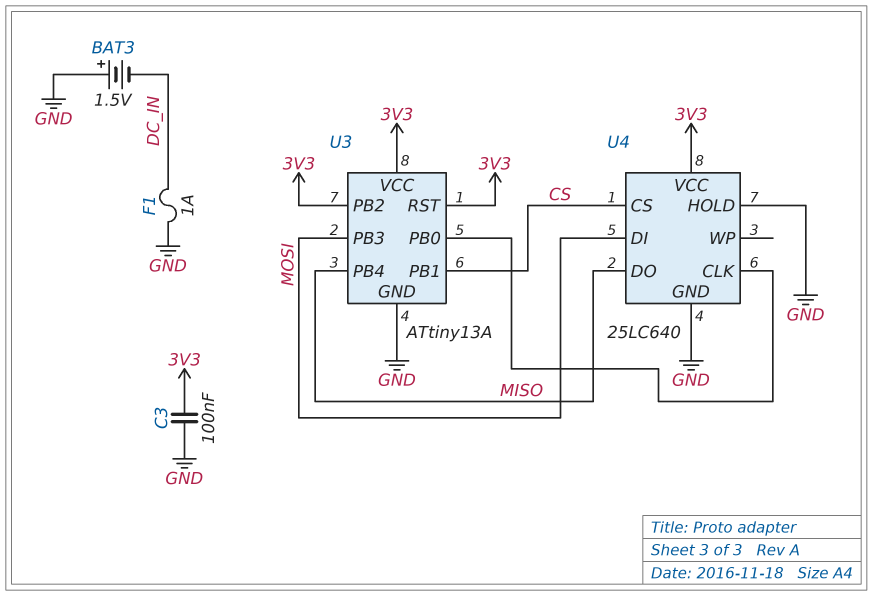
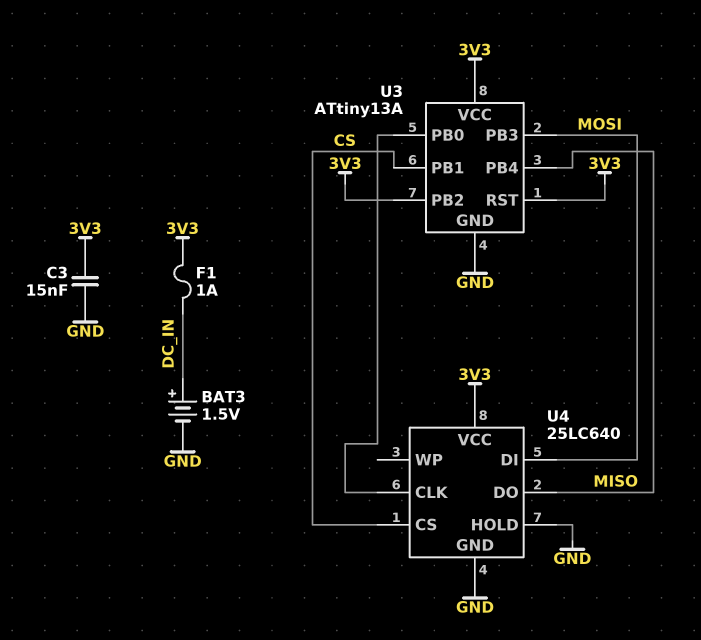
BAT3: 1.5V (plus GND, minus DC_IN) -> 1.5V (plus DC_IN, minus GND)
C3: 100nF (3V3, GND) -> 15nF (3V3, GND)
F1: 1A (DC_IN, GND) -> 1A (3V3, DC_IN)

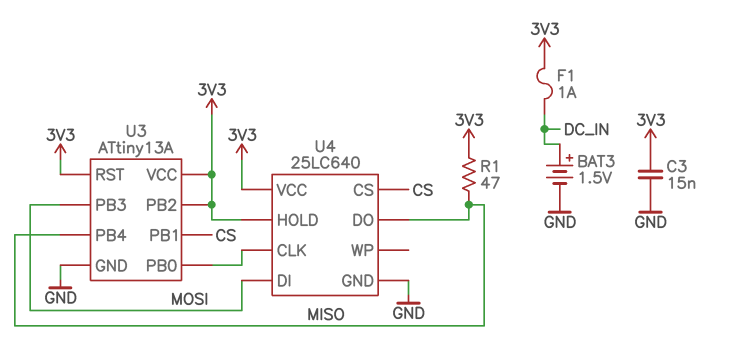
R1: none -> 47 (3V3, MISO)
U4 pin HOLD: GND -> 3V3

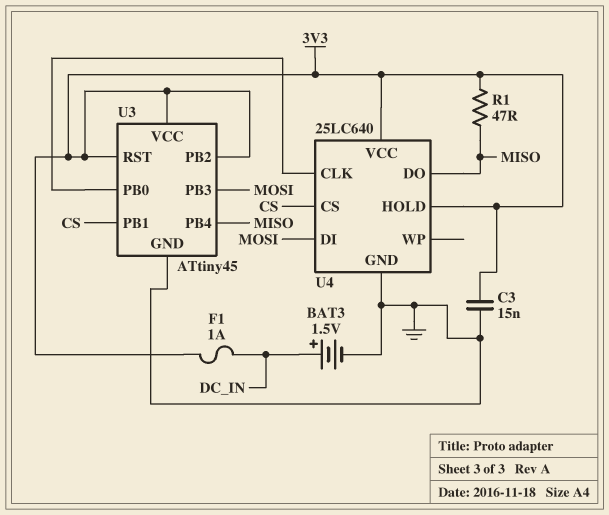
U3: ATtiny13A -> ATtiny45

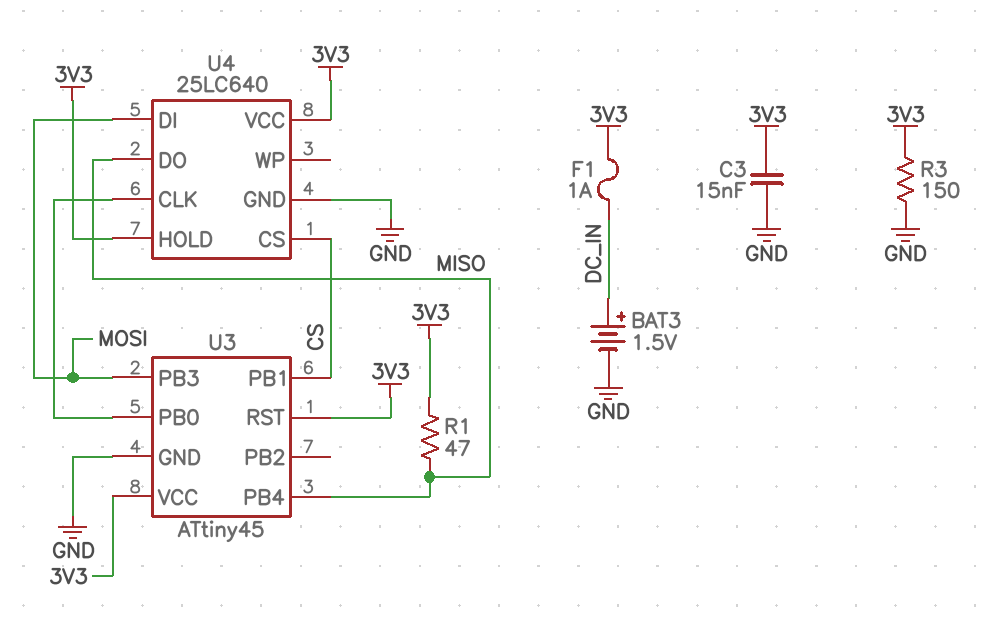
R3: none -> 150 (3V3, GND)
U3 pin PB2: 3V3 -> none

